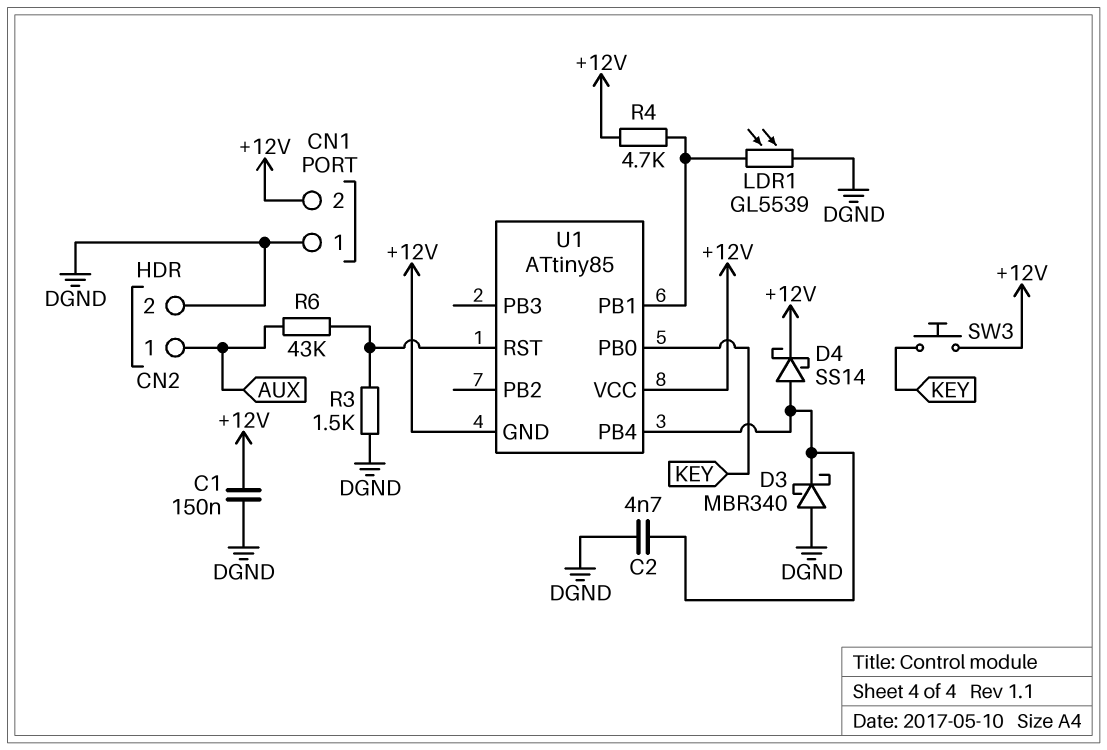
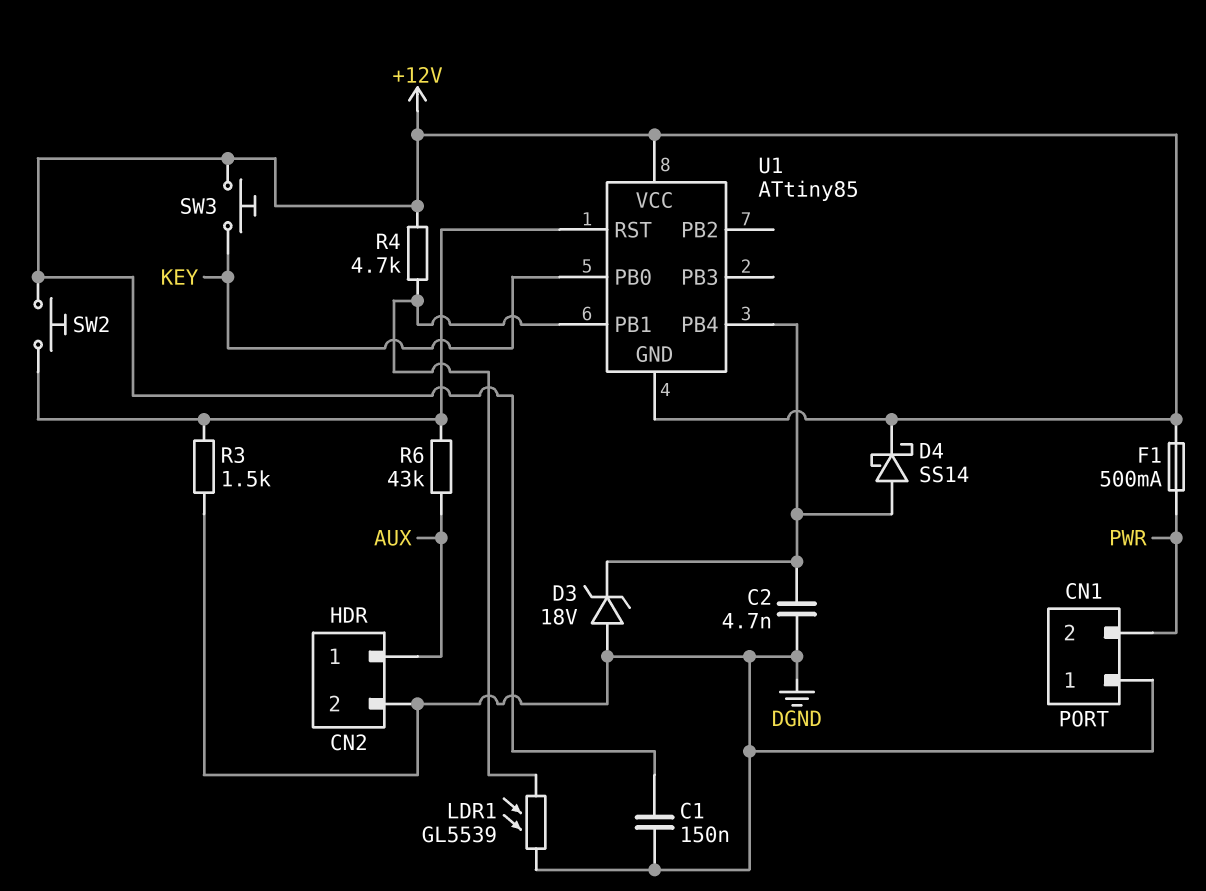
CN1 pin 2: +12V -> PWR
D3: schottky MBR340 (A DGND, K U1/PB4) -> zener 18V (A DGND, K U1/PB4)
F1: none -> 500mA (+12V, PWR)
SW2: none -> button (+12V, U1/RST)

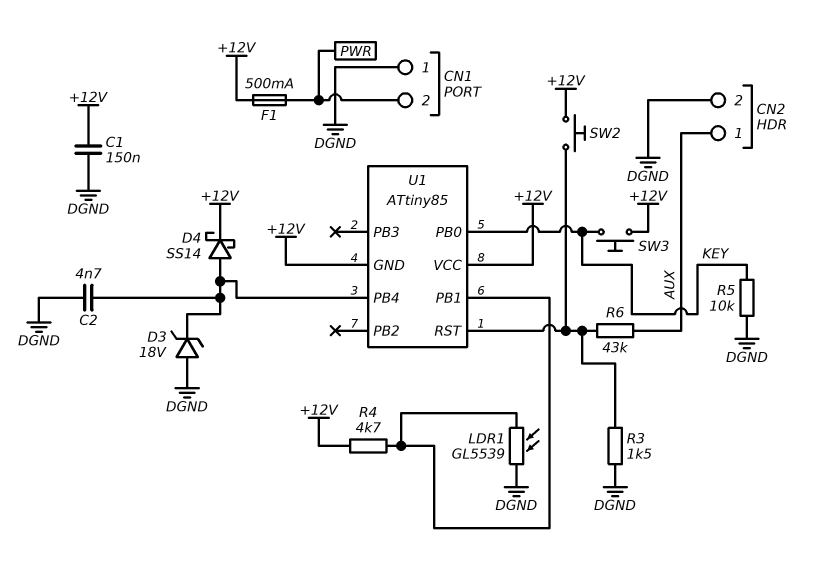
R5: none -> 10k (DGND, KEY)

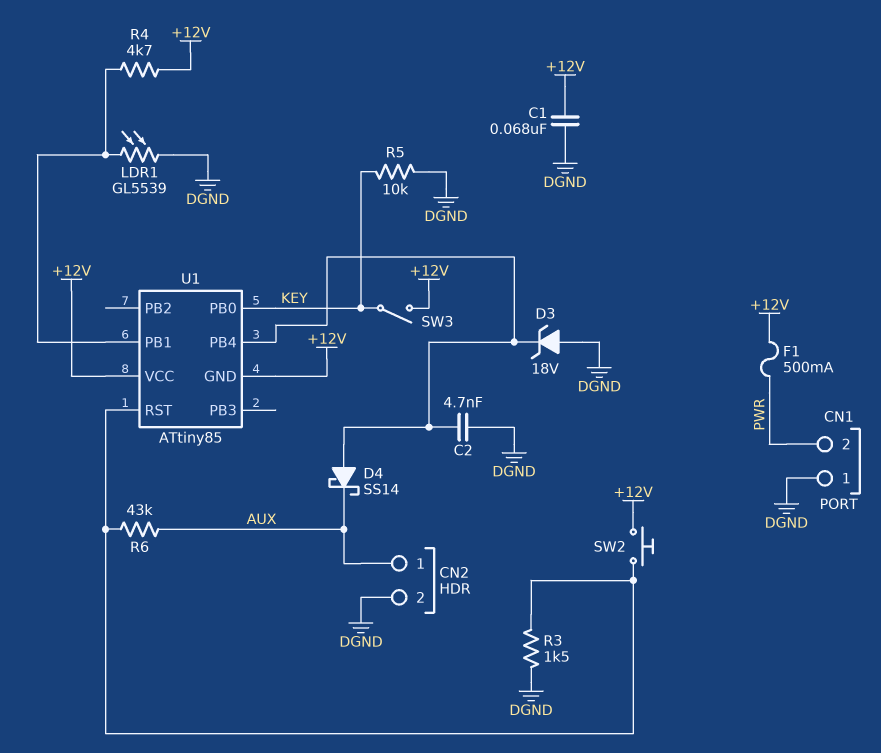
C1: 150nF (+12V, DGND) -> 68nF (+12V, DGND)
D4: schottky SS14 (A U1/PB4, K +12V) -> schottky SS14 (A U1/PB4, K AUX)
SW3: button (+12V, KEY) -> switch (+12V, KEY)

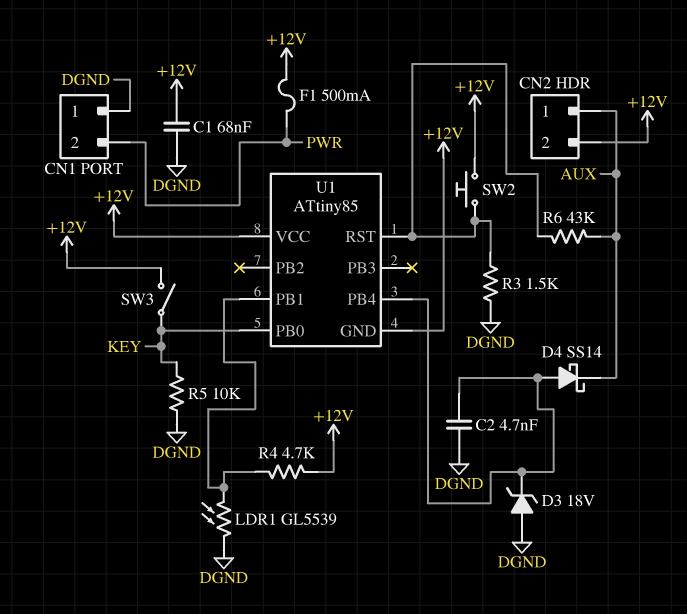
CN2 pin 2: DGND -> +12V

